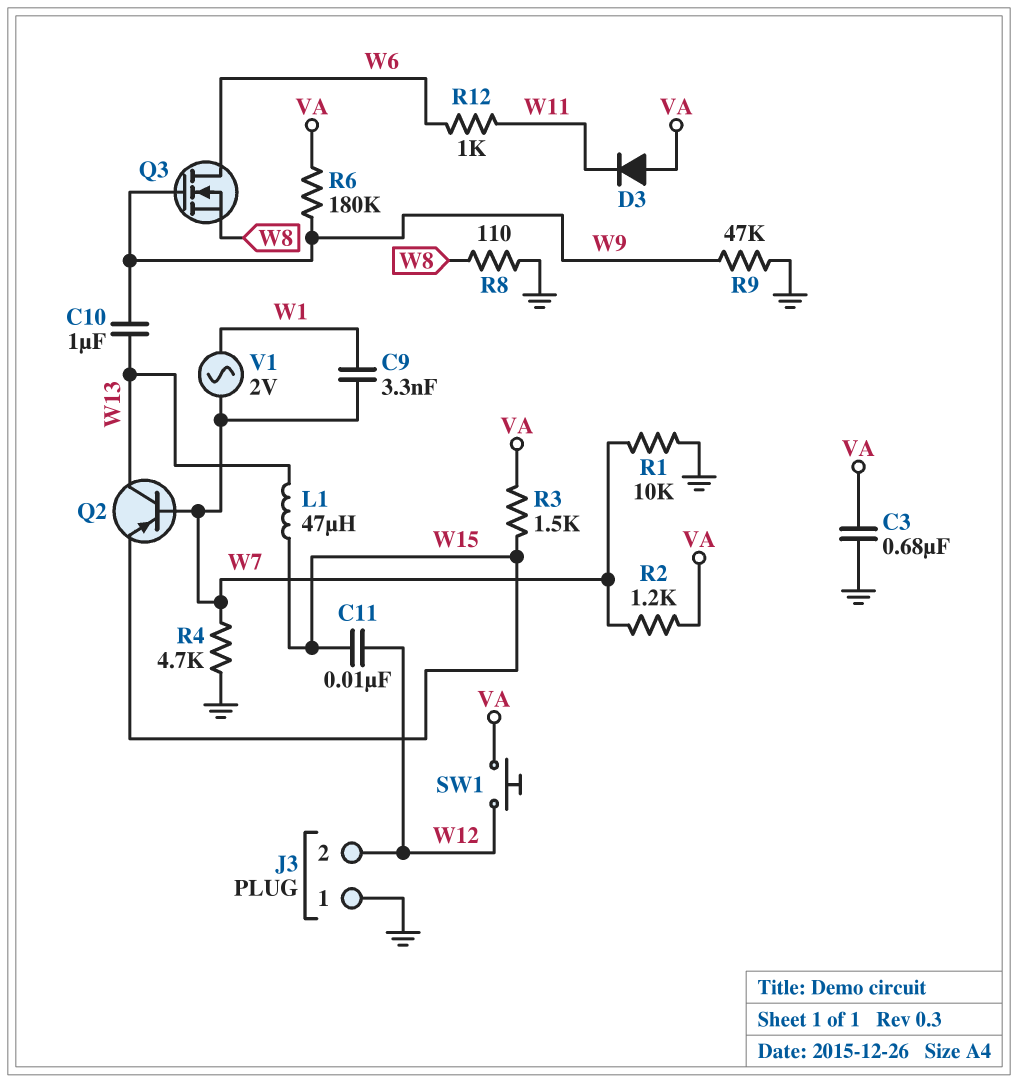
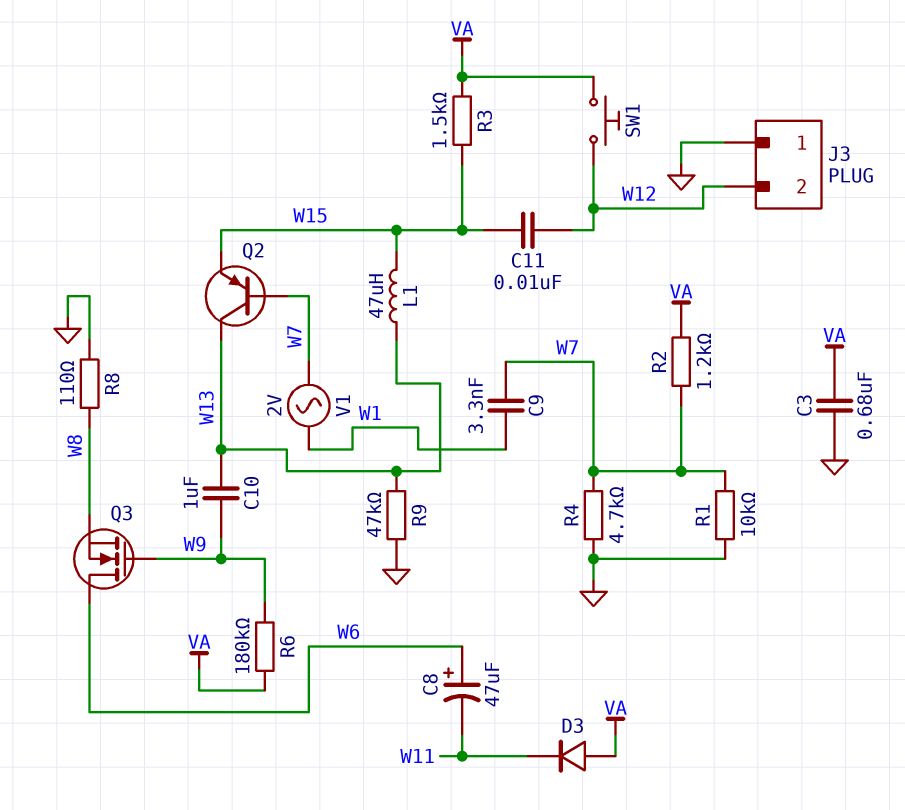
C8: none -> 47uF (plus W6, minus W11)
R9: 47k (GND, W9) -> 47k (GND, W13)
R12: 1k (W6, W11) -> none

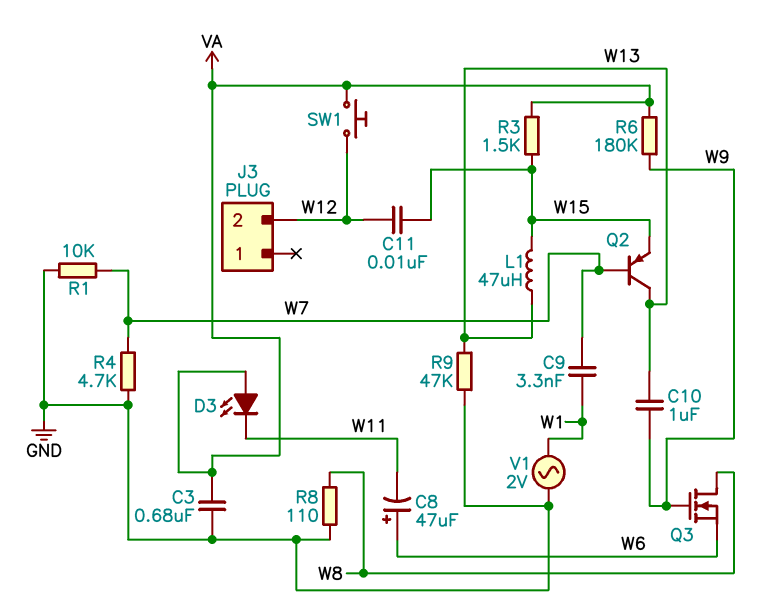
D3: diode (A VA, K W11) -> LED (A VA, K W11)
J3 pin 1: GND -> none
Q3: NMOS (G W9, D W6, S W8) -> NMOS (G W9, D W8, S W6)
R2: 1.2k (VA, W7) -> none
V1: AC 2V (W1, W7) -> AC 2V (GND, W1)

